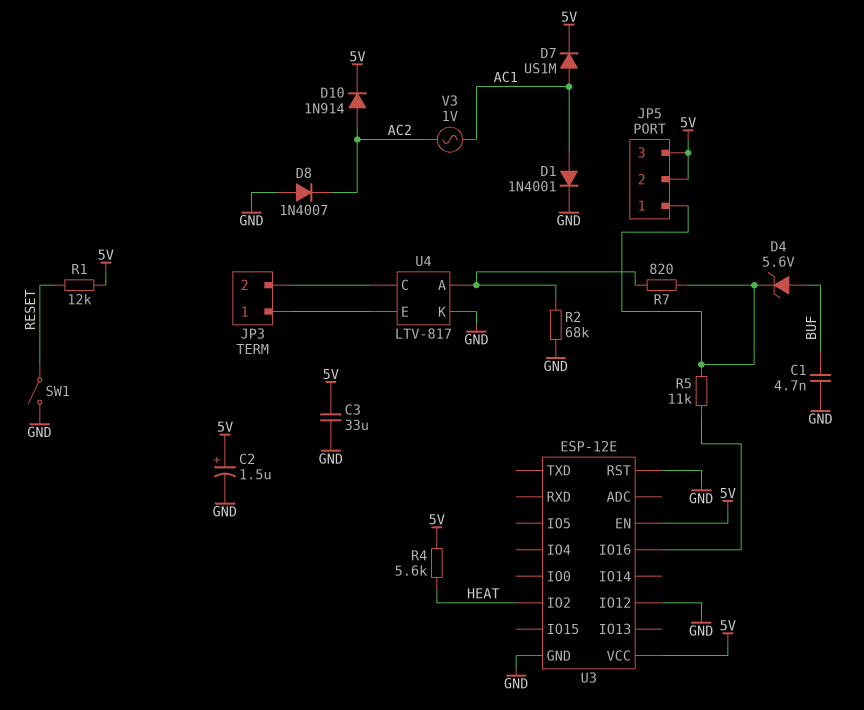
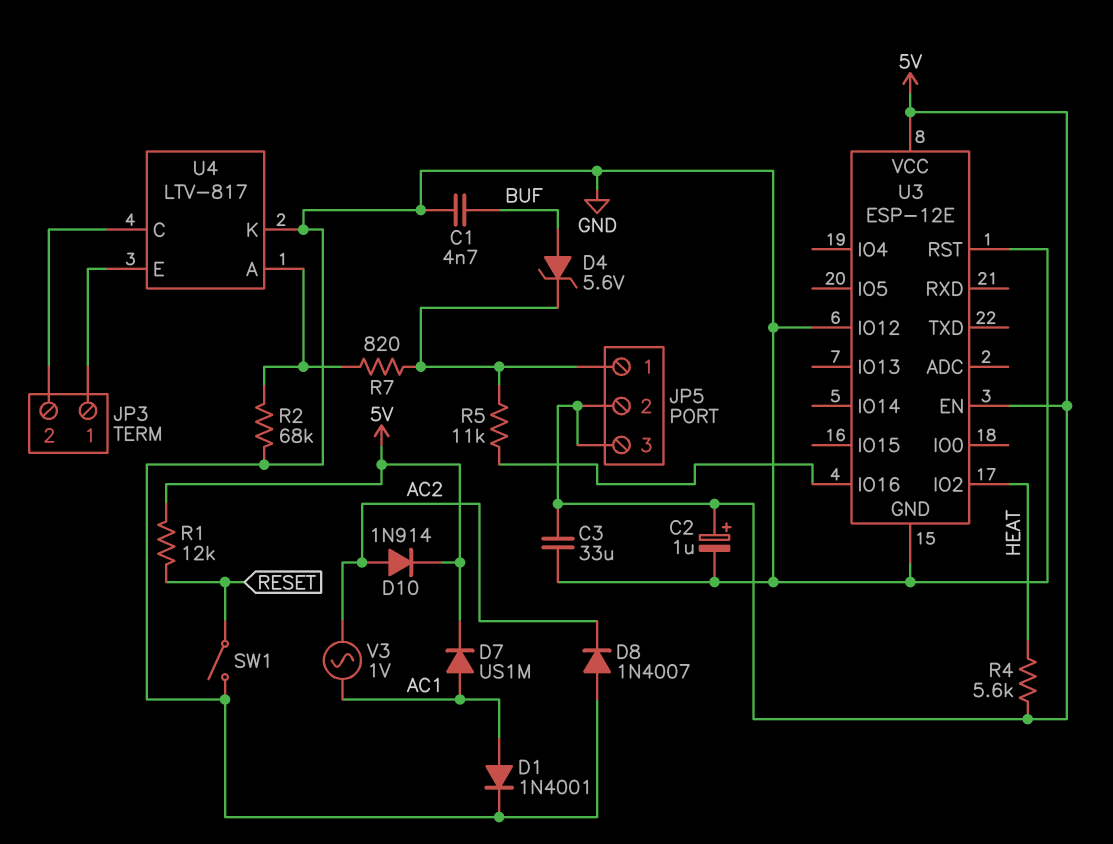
C2: 1.5uF (plus 5V, minus GND) -> 1uF (plus 5V, minus GND)

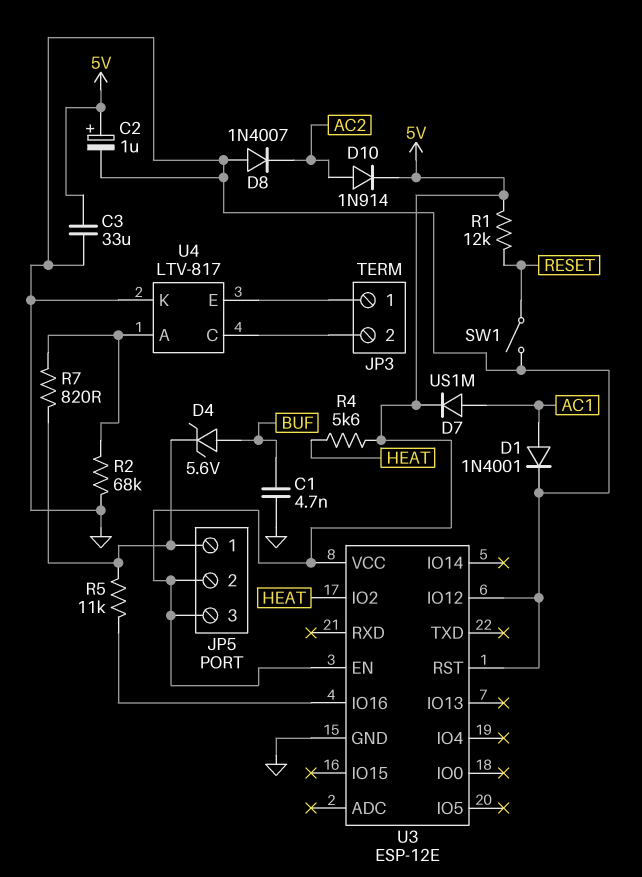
V3: AC 1V (AC1, AC2) -> none

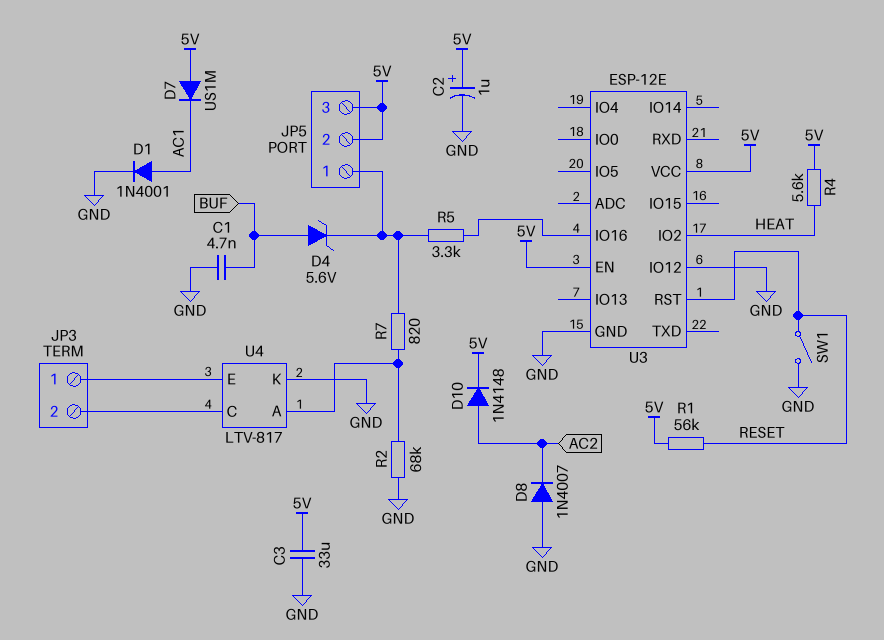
D7: diode US1M (A AC1, K 5V) -> diode US1M (A 5V, K AC1)
D10: diode 1N914 (A AC2, K 5V) -> diode 1N4148 (A AC2, K 5V)
R1: 12k (5V, RESET) -> 56k (5V, RESET)
R5: 11k (JP5/1, U3/IO16) -> 3.3k (JP5/1, U3/IO16)
U3 pin RST: GND -> RESET

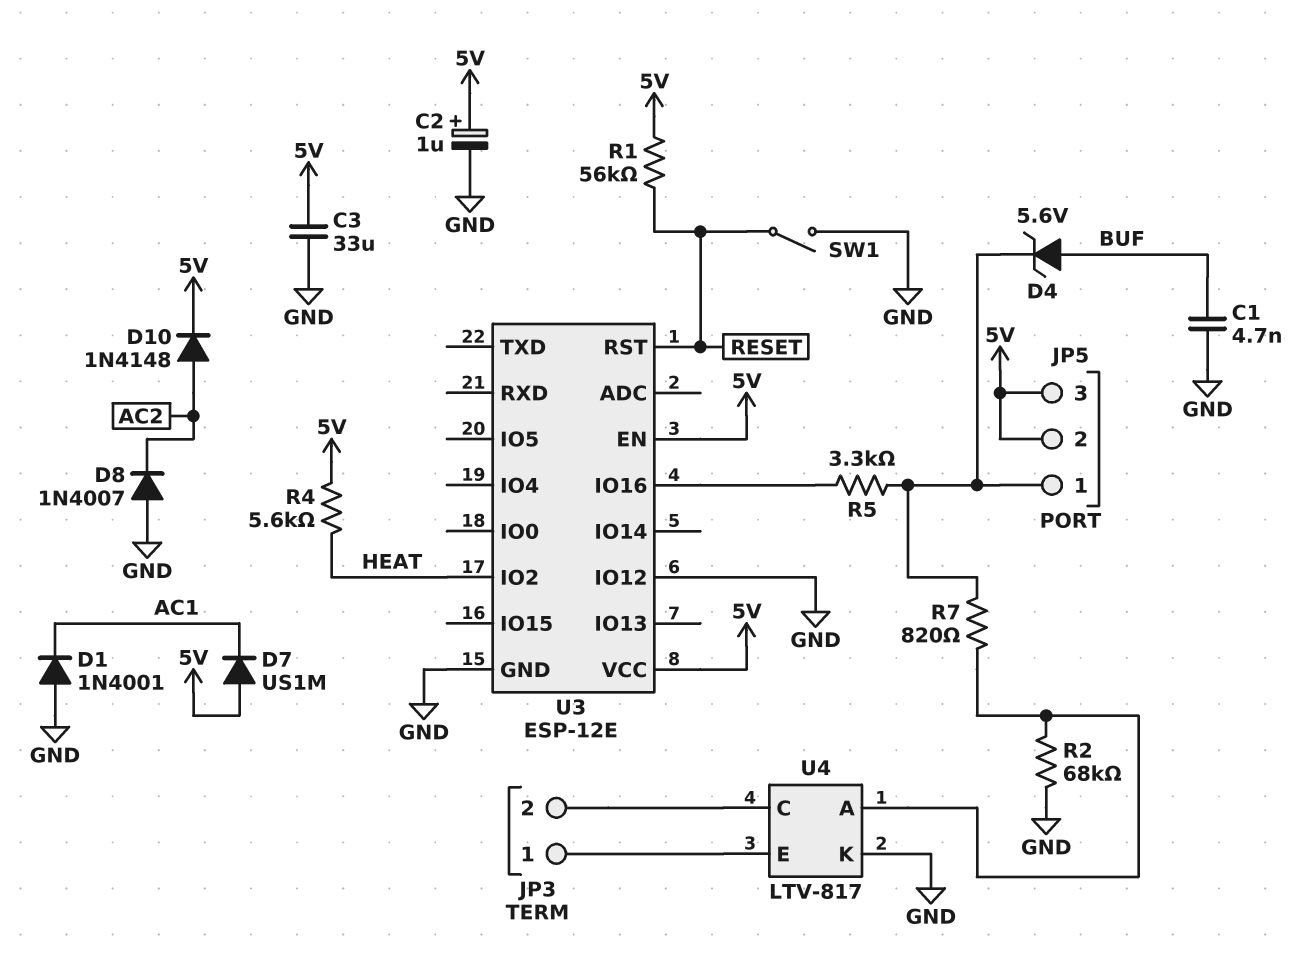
D1: diode 1N4001 (A AC1, K GND) -> diode 1N4001 (A GND, K AC1)

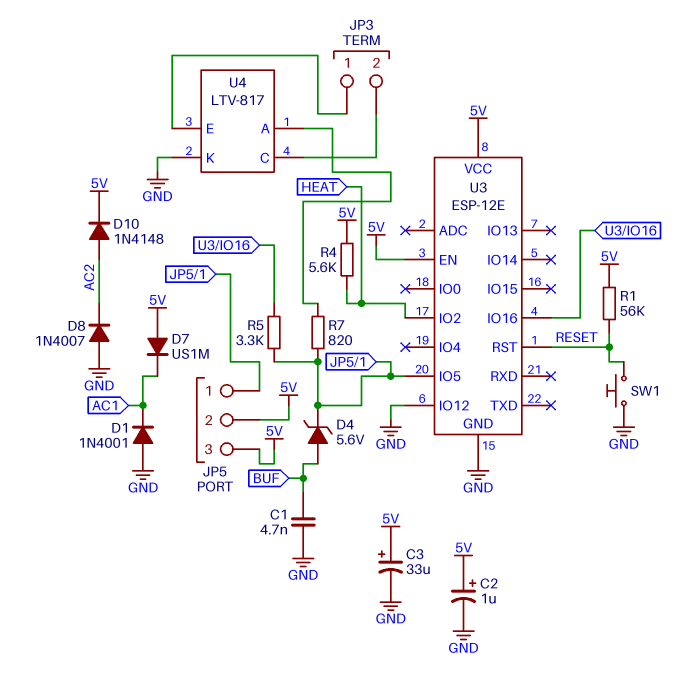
C3: 33uF (5V, GND) -> 33uF (plus 5V, minus GND)
R2: 68k (GND, U4/A) -> none
SW1: switch (GND, RESET) -> button (GND, RESET)
U3 pin IO5: none -> JP5/1

